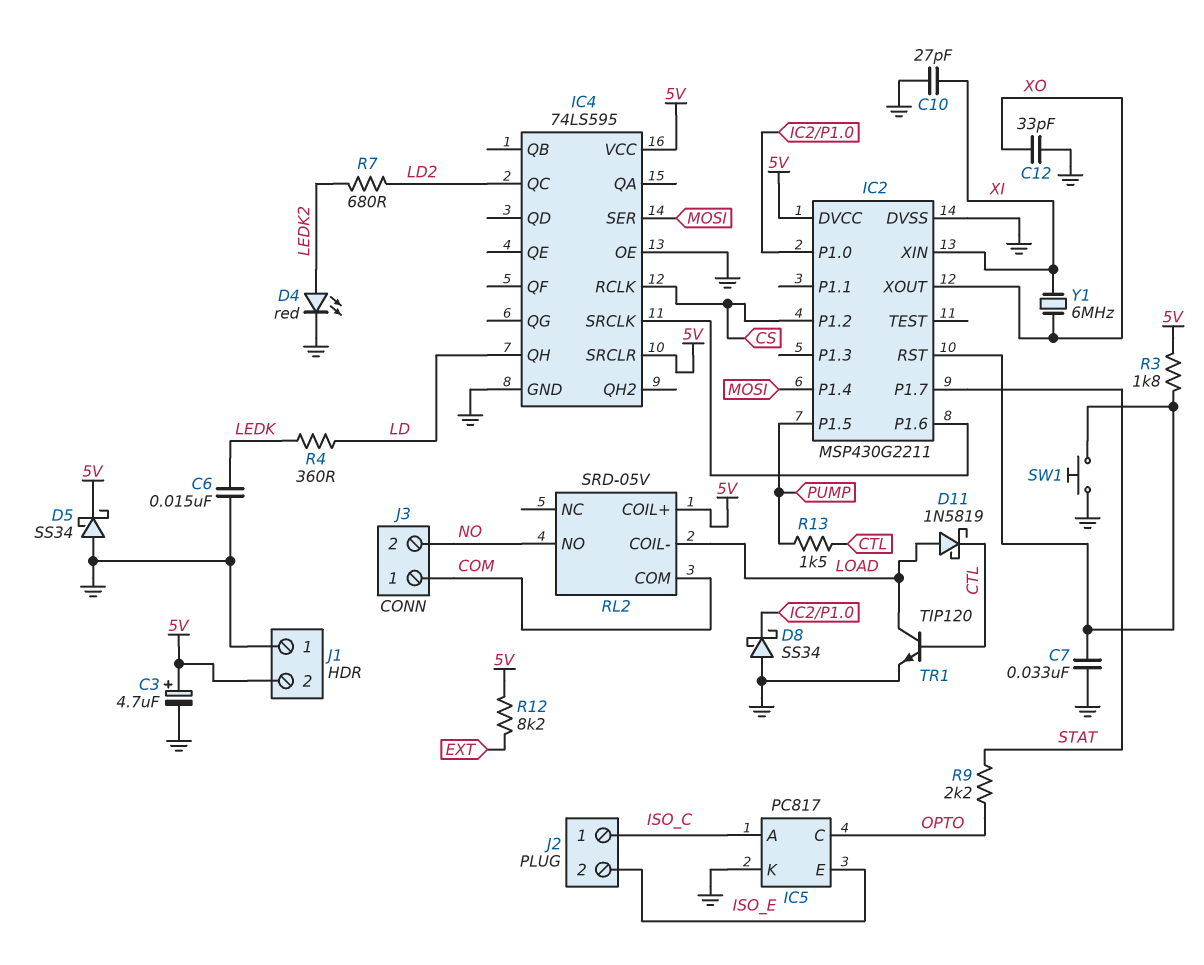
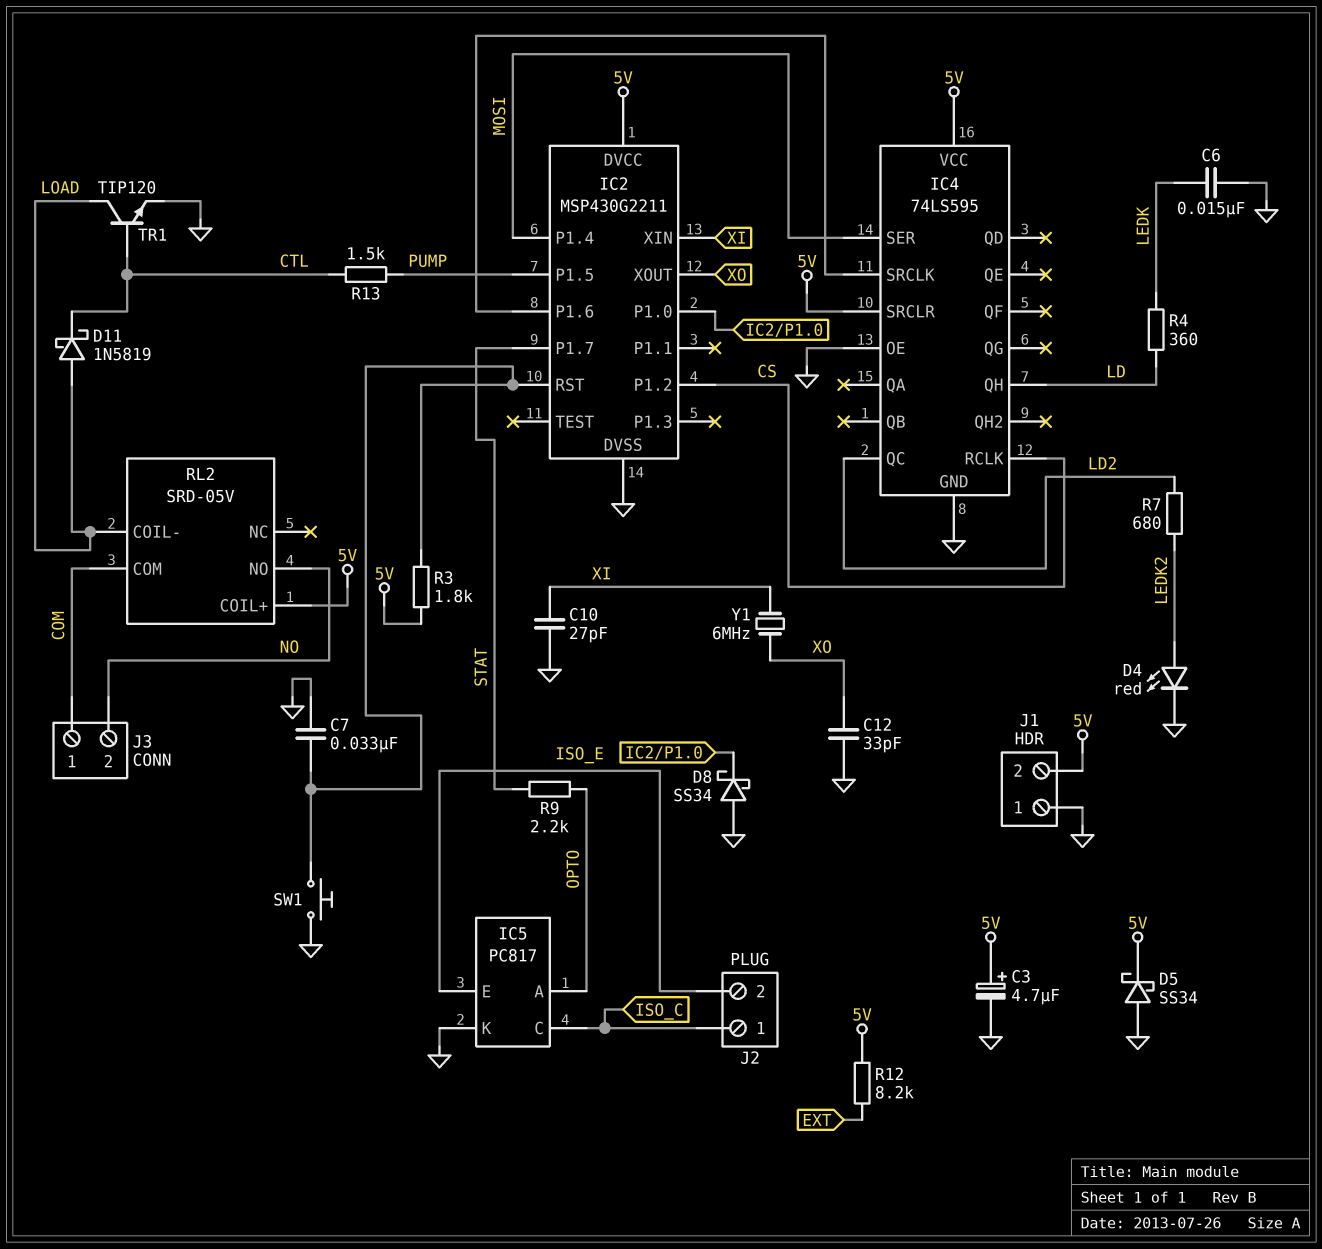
IC5 pin A: ISO_C -> OPTO
IC5 pin C: OPTO -> ISO_C

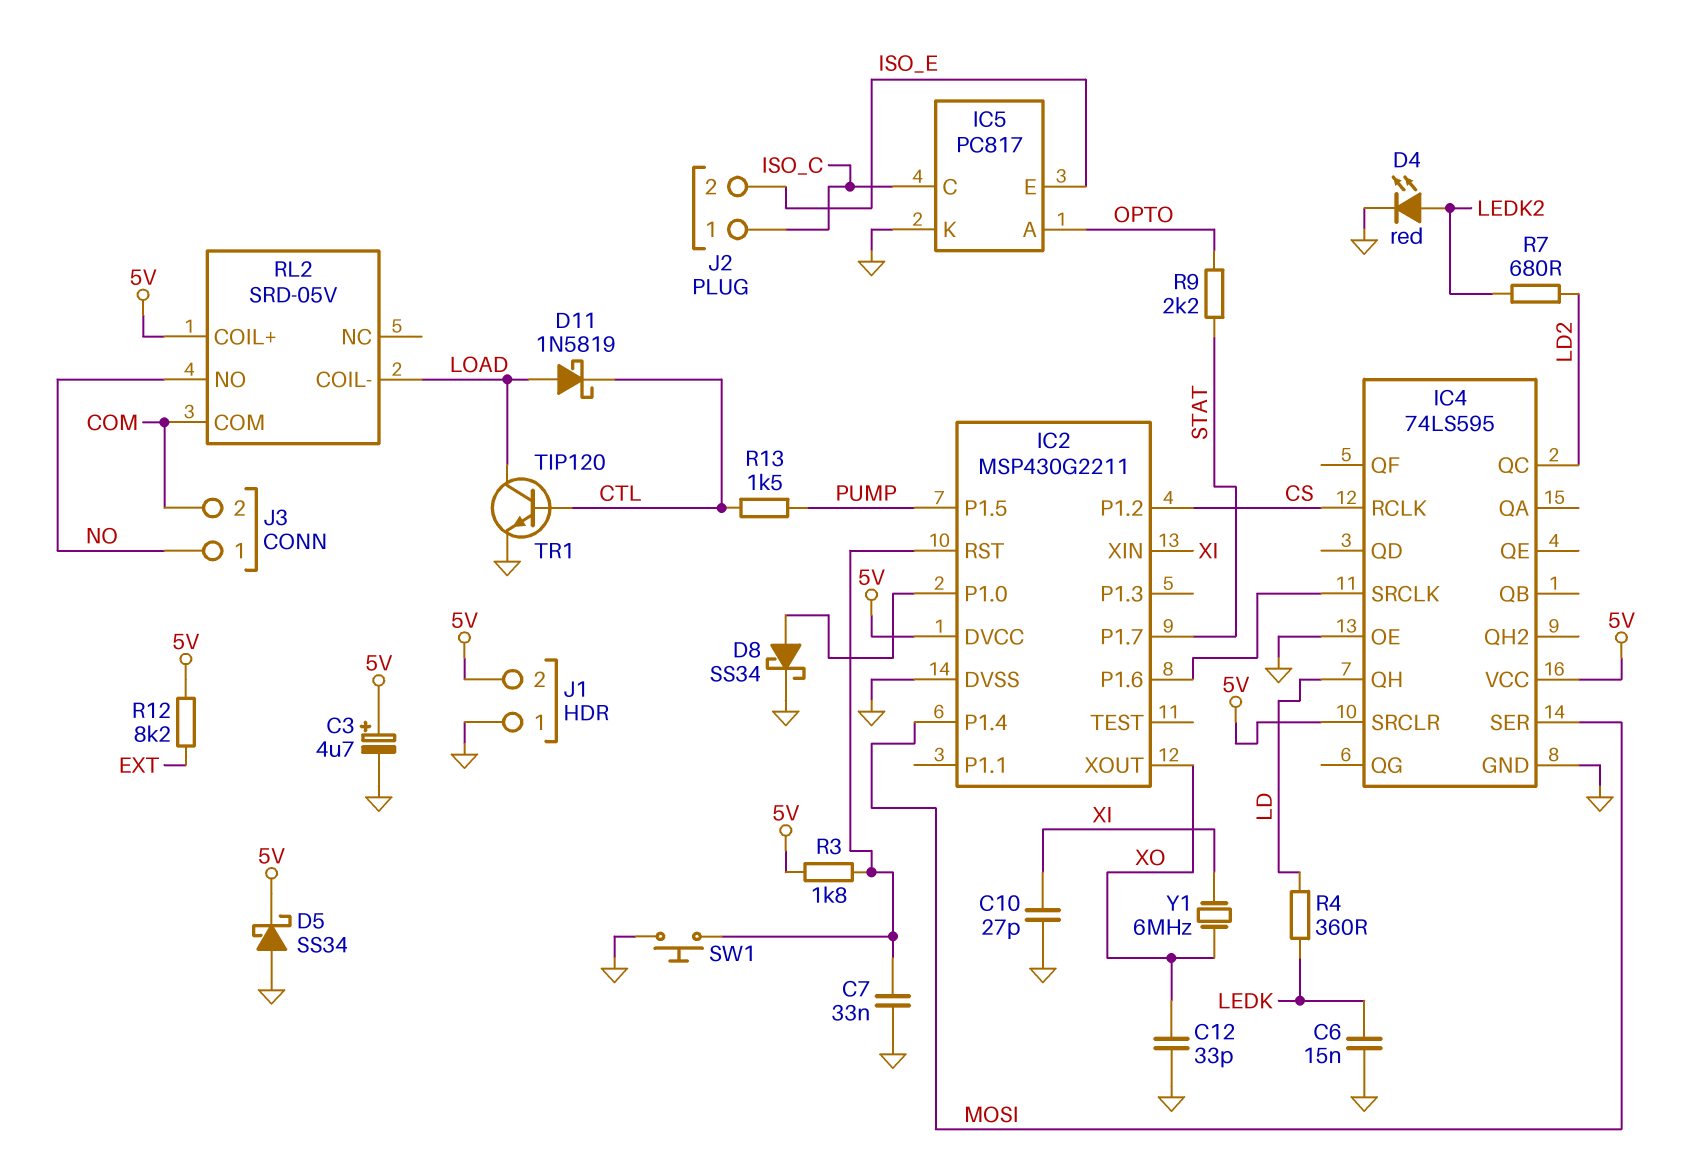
D8: schottky SS34 (A GND, K IC2/P1.0) -> schottky SS34 (A IC2/P1.0, K GND)
J3 pin 1: COM -> NO
J3 pin 2: NO -> COM

